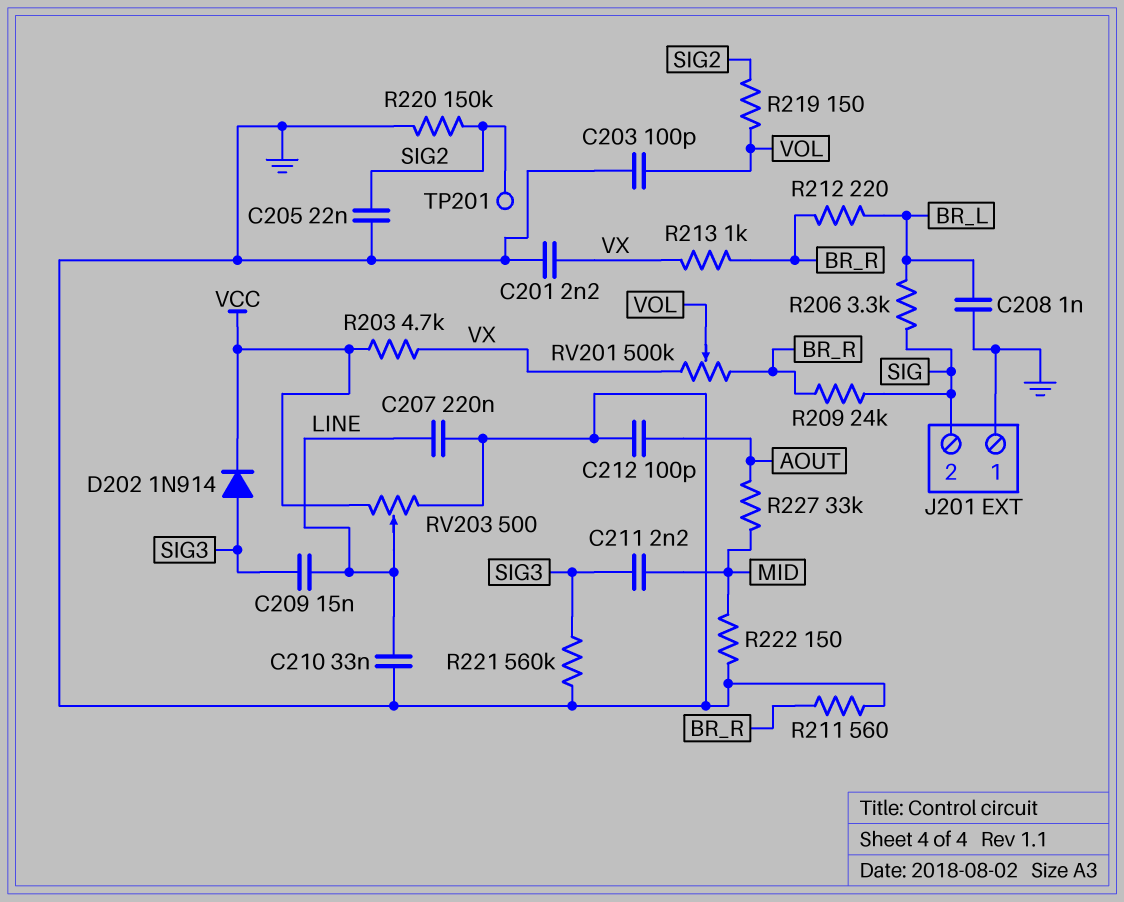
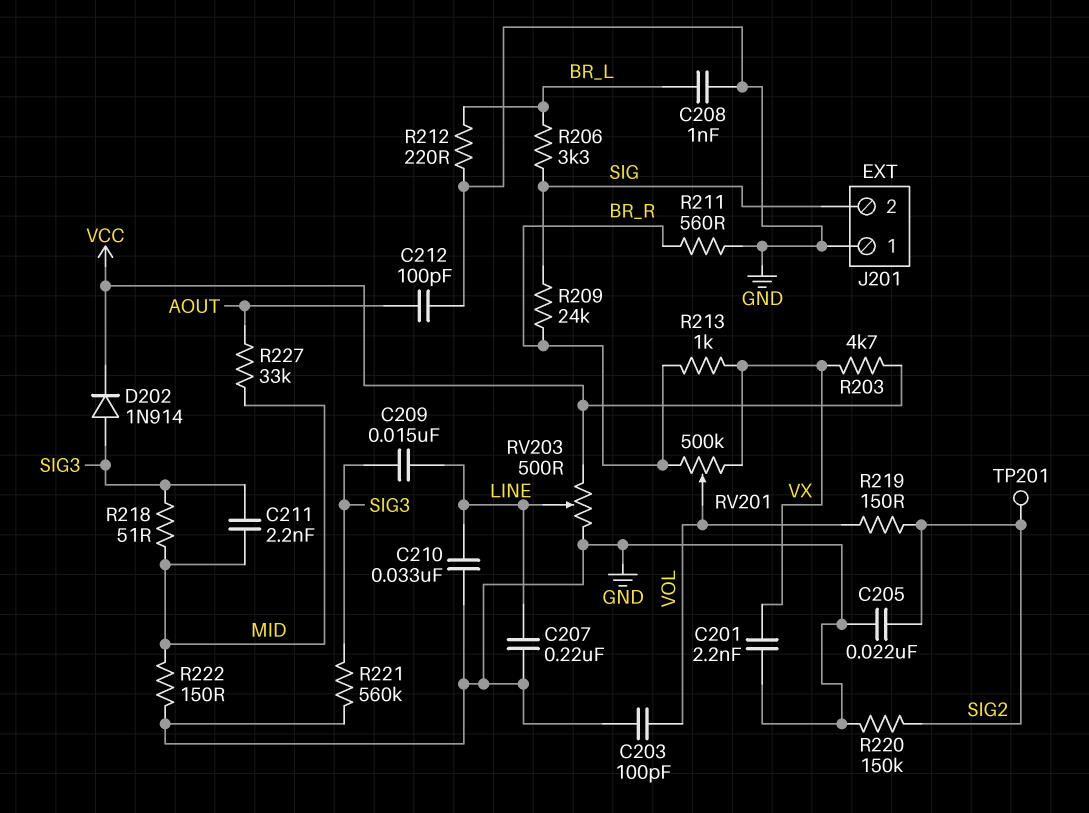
R212: 220 (BR_L, BR_R) -> 220 (BR_L, GND)
R218: none -> 51 (MID, SIG3)

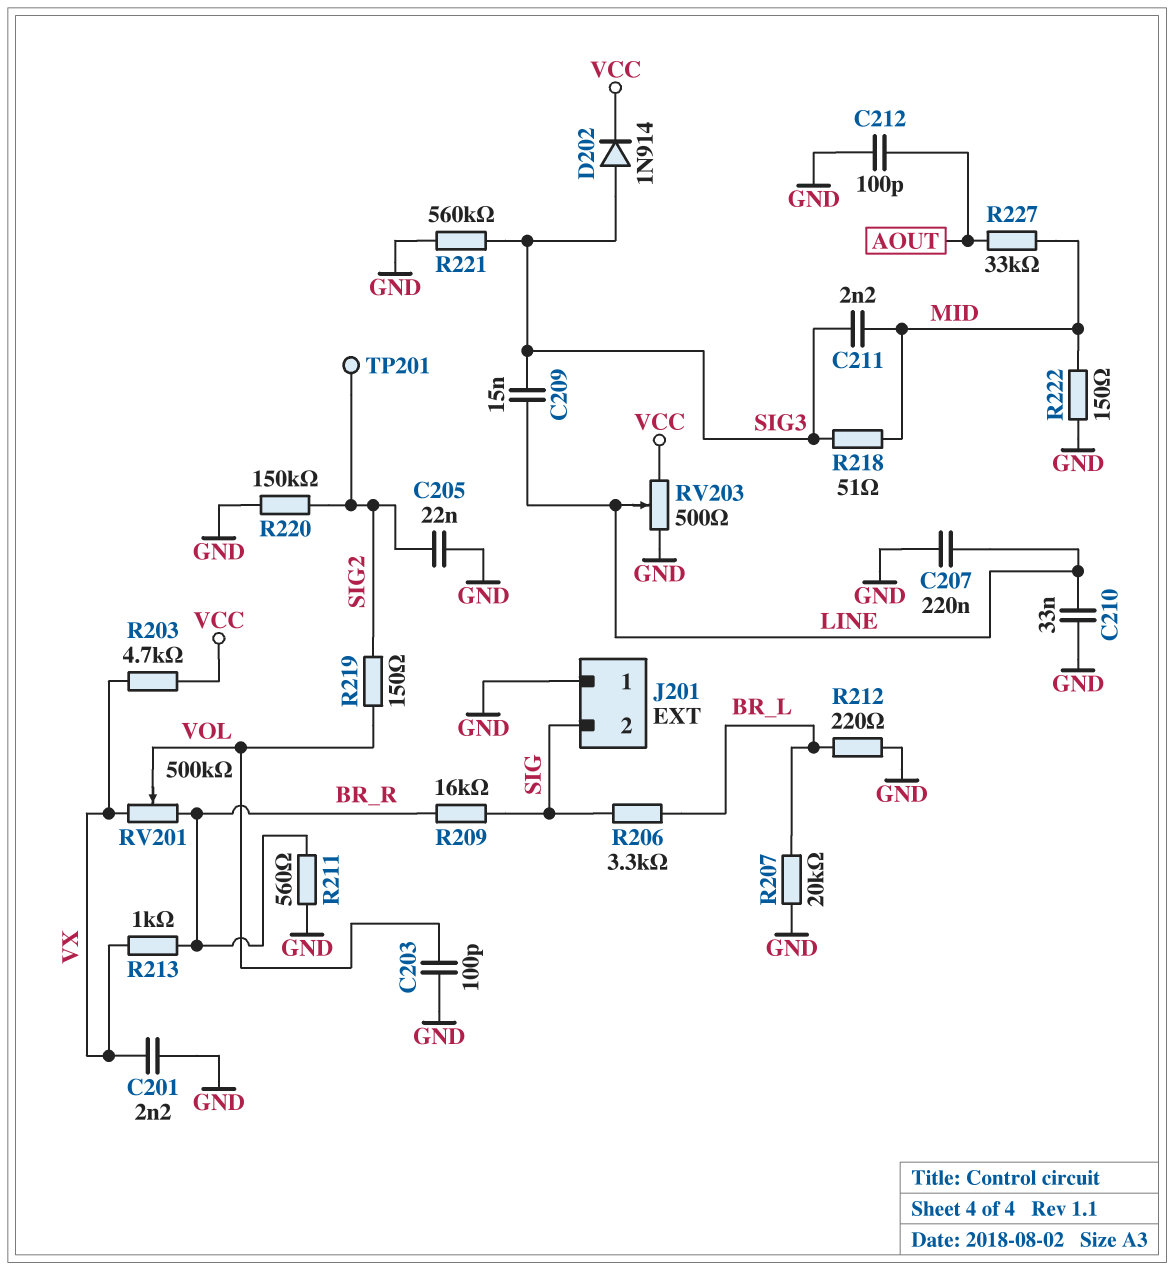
C208: 1nF (BR_L, GND) -> none
R207: none -> 20k (BR_L, GND)
R209: 24k (BR_R, SIG) -> 16k (BR_R, SIG)

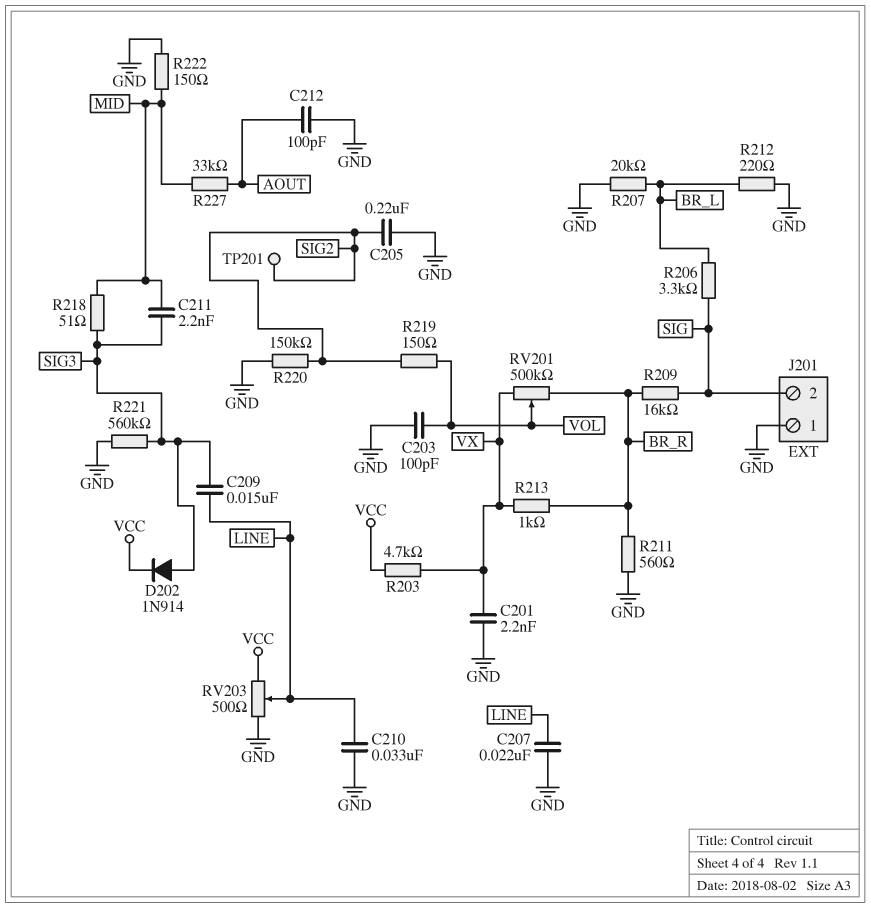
C205: 22nF (GND, SIG2) -> 220nF (GND, SIG2)
C207: 220nF (GND, LINE) -> 22nF (GND, LINE)

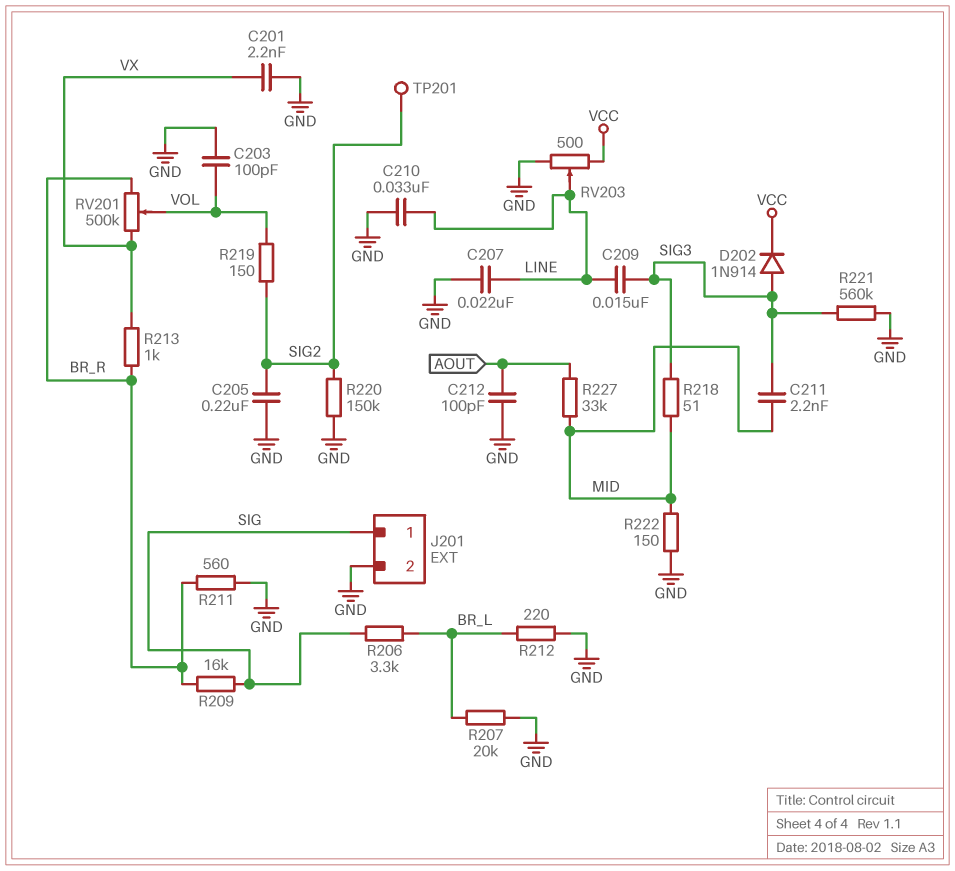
J201 pin 1: GND -> SIG
J201 pin 2: SIG -> GND
R203: 4.7k (VCC, VX) -> none

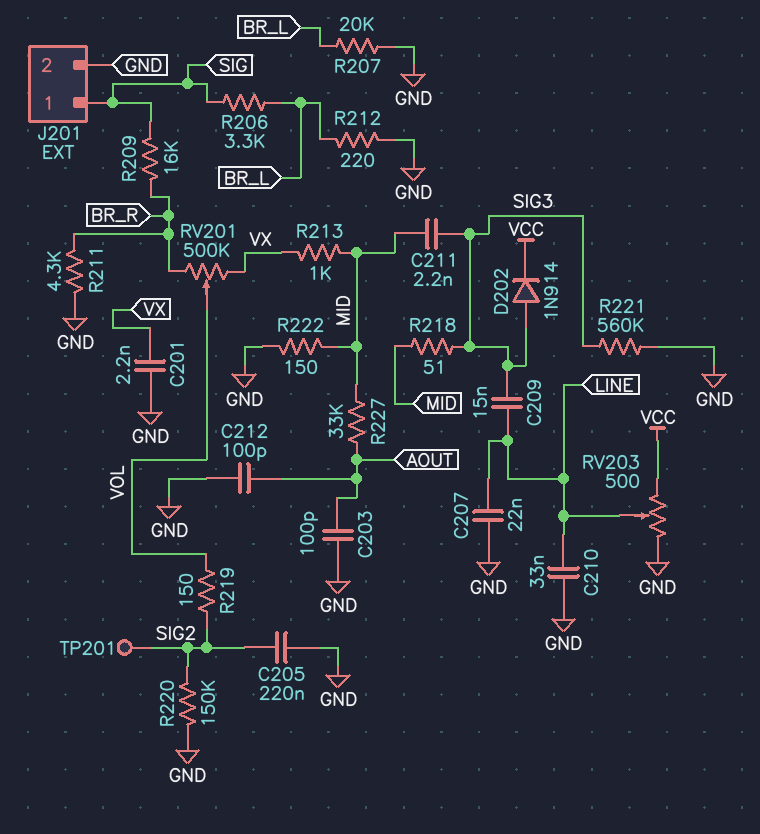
C203: 100pF (GND, VOL) -> 100pF (AOUT, GND)
R211: 560 (BR_R, GND) -> 4.3k (BR_R, GND)
R213: 1k (BR_R, VX) -> 1k (MID, VX)

